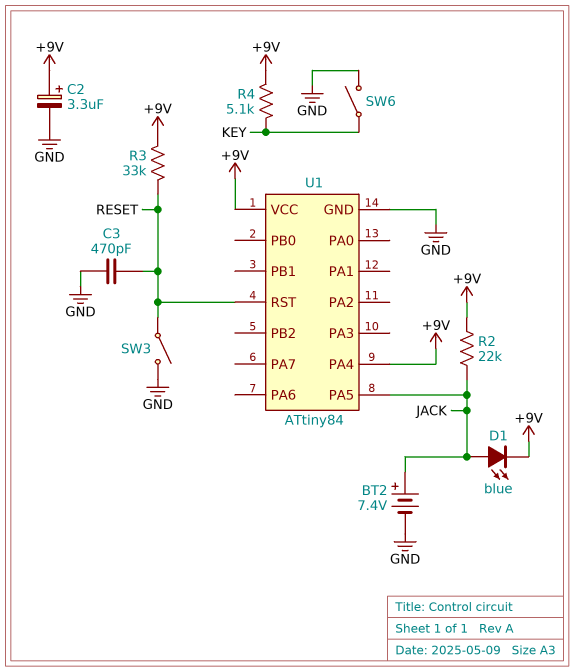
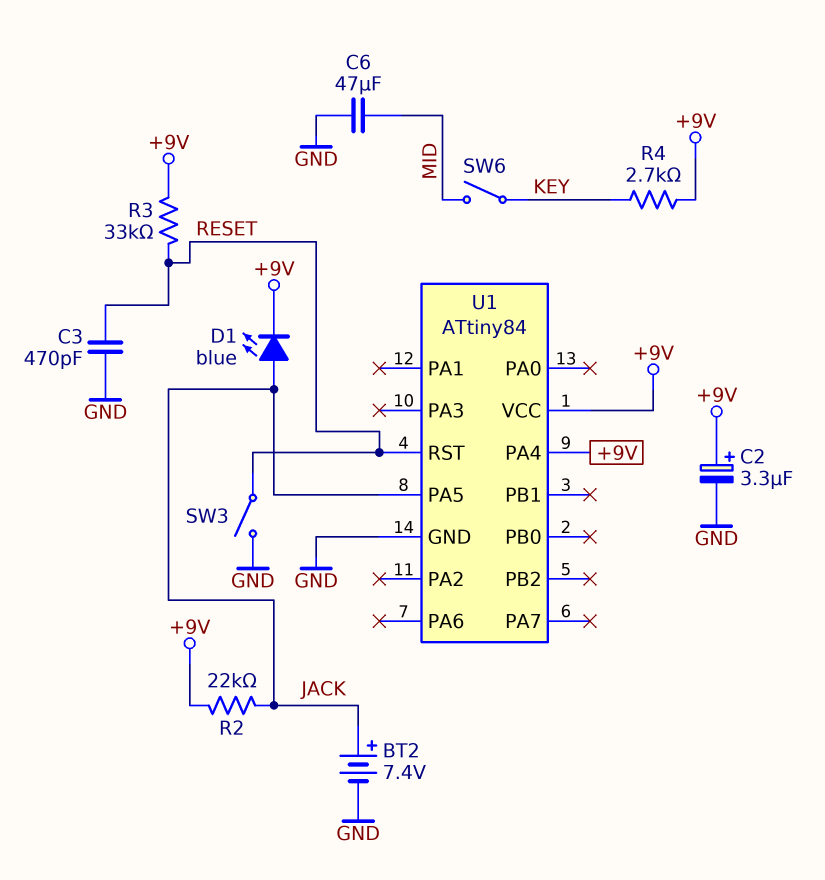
C6: none -> 47uF (GND, MID)
R4: 5.1k (+9V, KEY) -> 2.7k (+9V, KEY)
SW6: switch (GND, KEY) -> switch (KEY, MID)

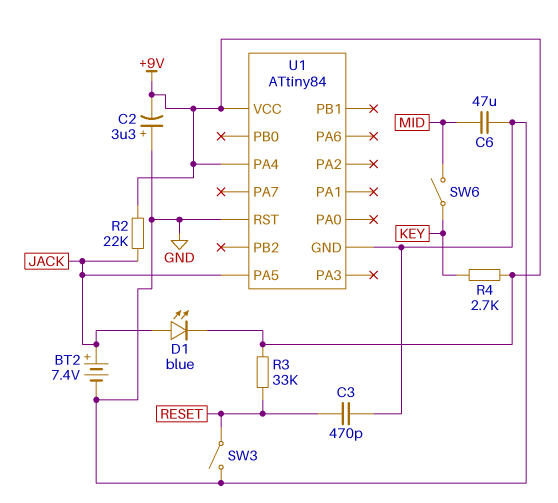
C2: 3.3uF (plus +9V, minus GND) -> 3.3uF (plus GND, minus +9V)
U1 pin RST: RESET -> GND

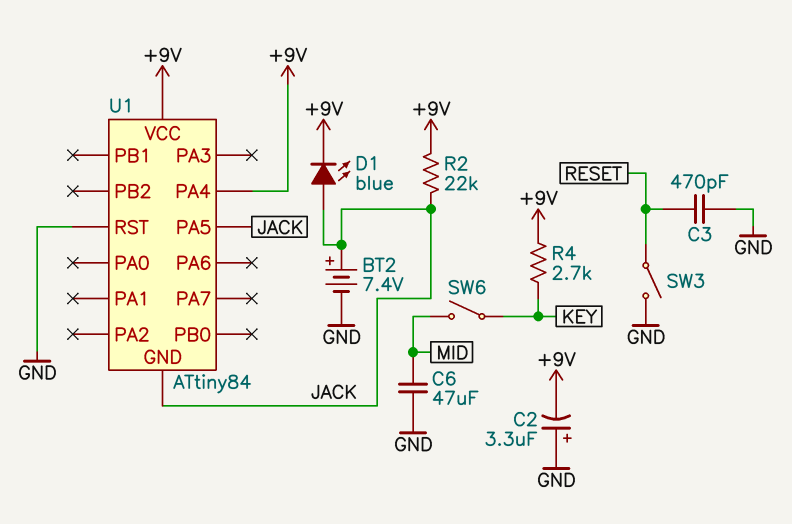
R3: 33k (+9V, RESET) -> none
U1 pin GND: GND -> JACK

